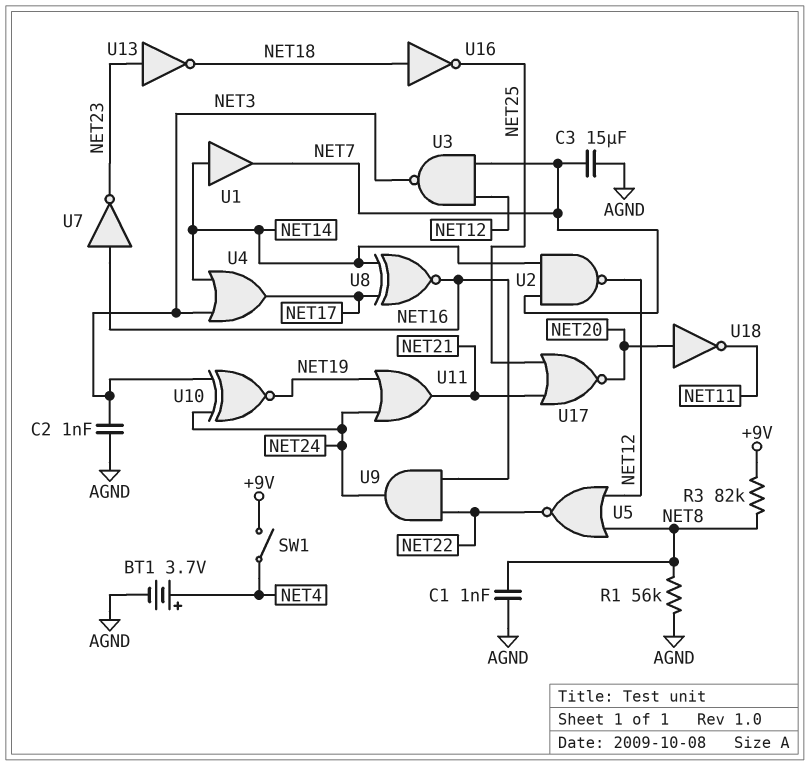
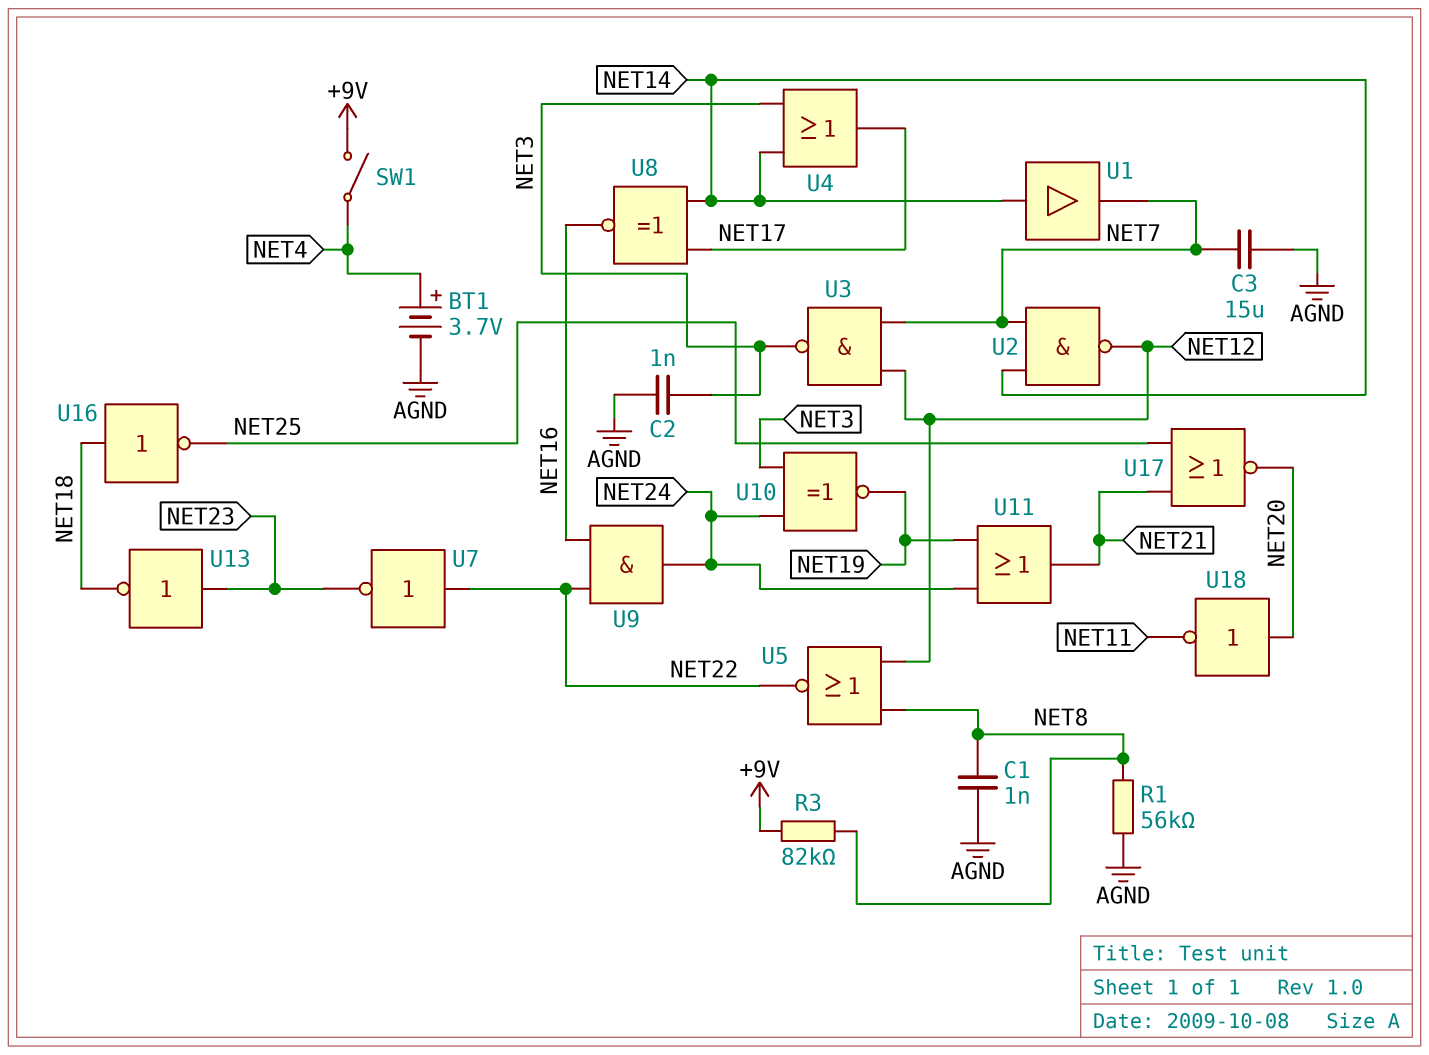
U7: NOT (in NET16, out NET23) -> NOT (in NET22, out NET23)

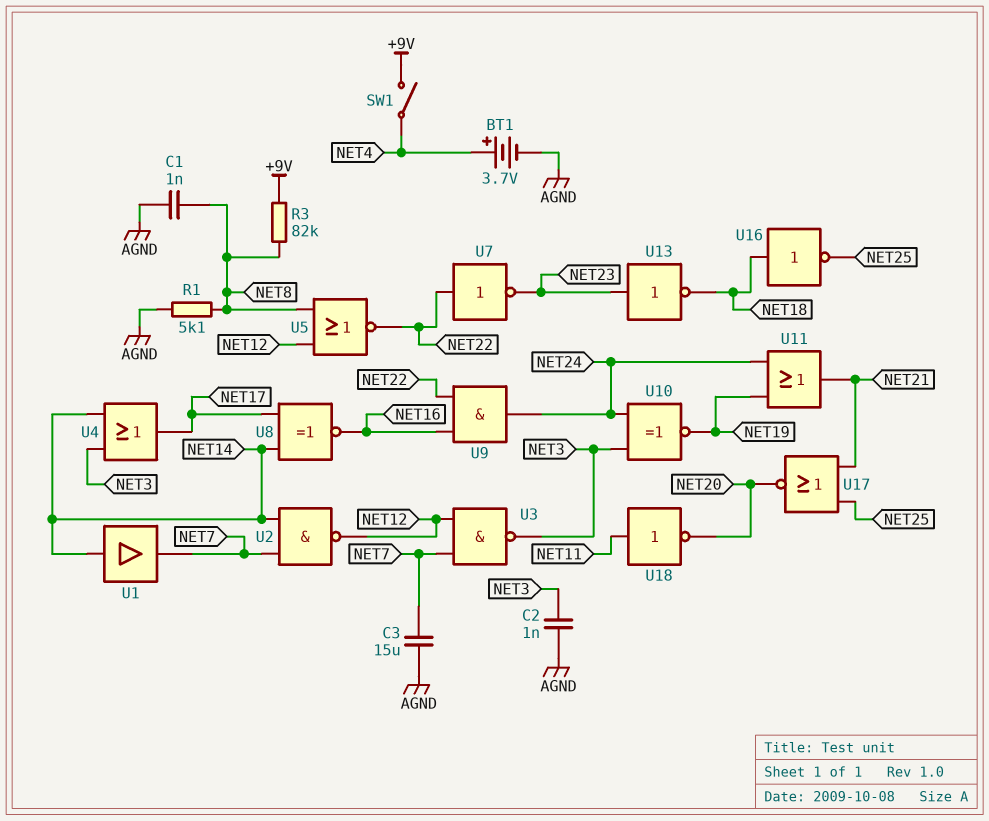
R1: 56k (AGND, NET8) -> 5.1k (AGND, NET8)
U18: NOT (in NET20, out NET11) -> NOT (in NET11, out NET20)

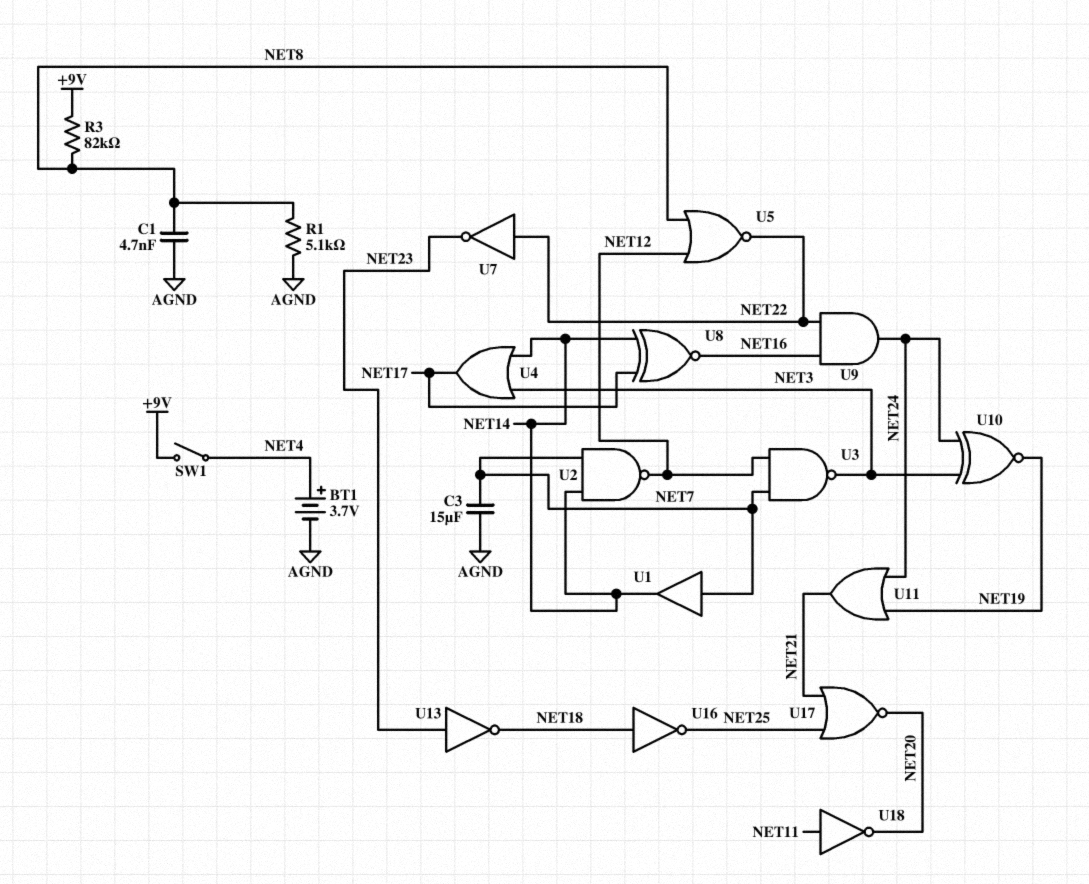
C1: 1nF (AGND, NET8) -> 4.7nF (AGND, NET8)
C2: 1nF (AGND, NET3) -> none
U1: buffer (in NET14, out NET7) -> buffer (in NET7, out NET14)

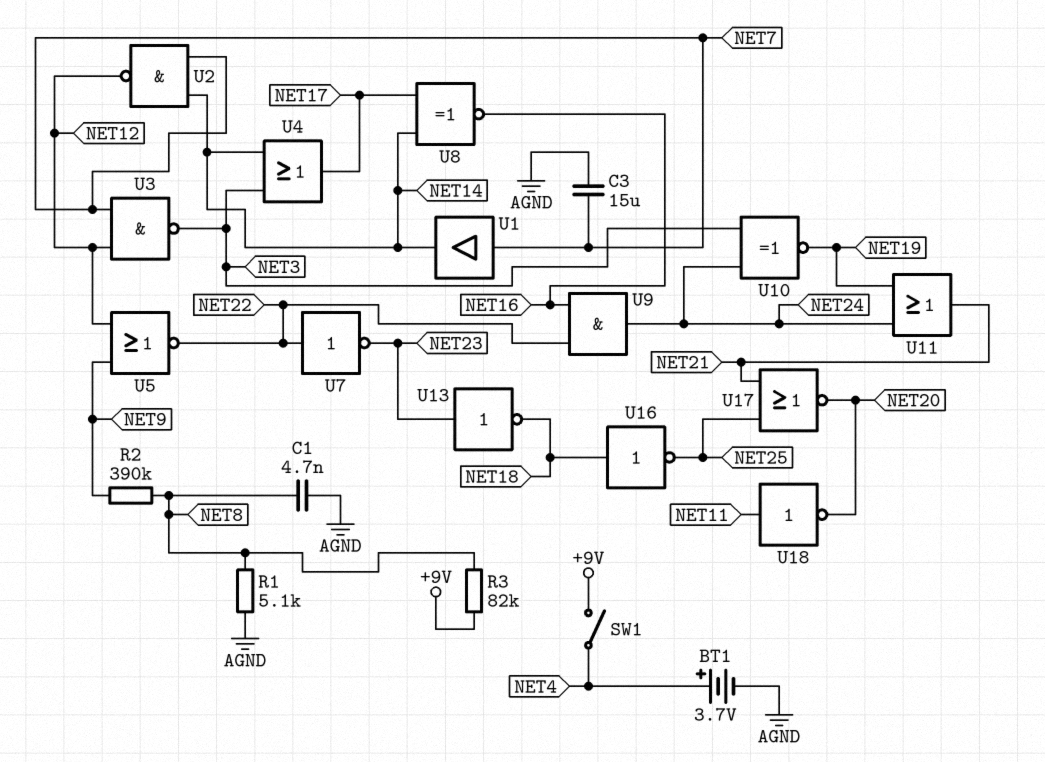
R2: none -> 390k (NET8, NET9)
U5: NOR (in NET8, in NET12, out NET22) -> NOR (in NET9, in NET12, out NET22)

